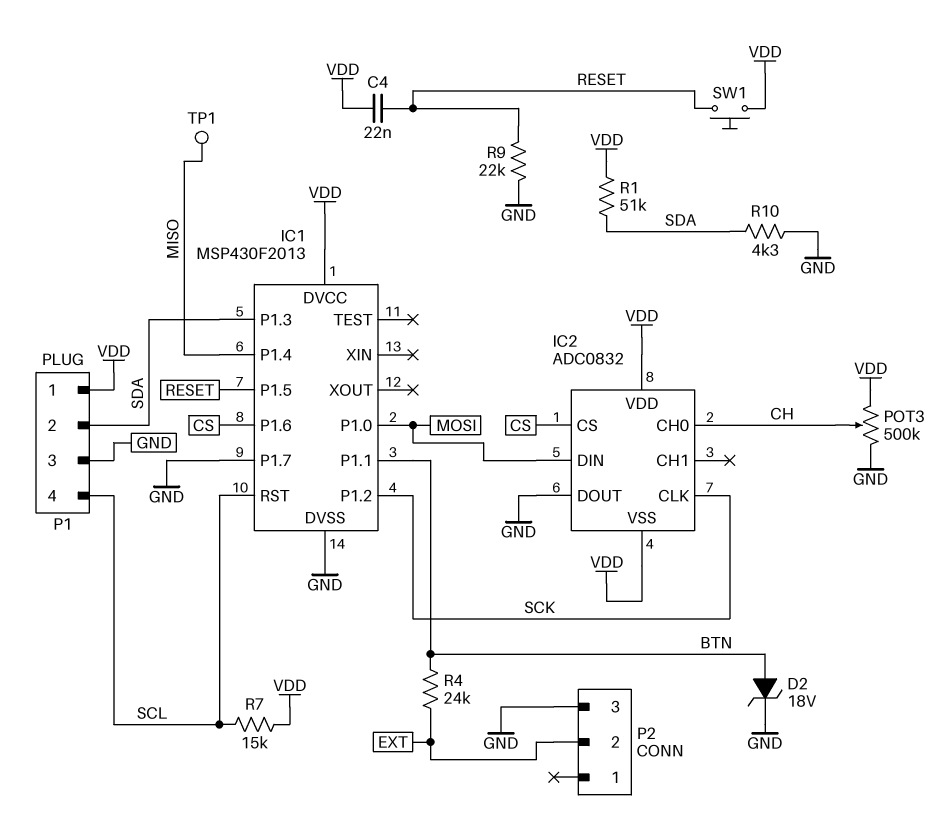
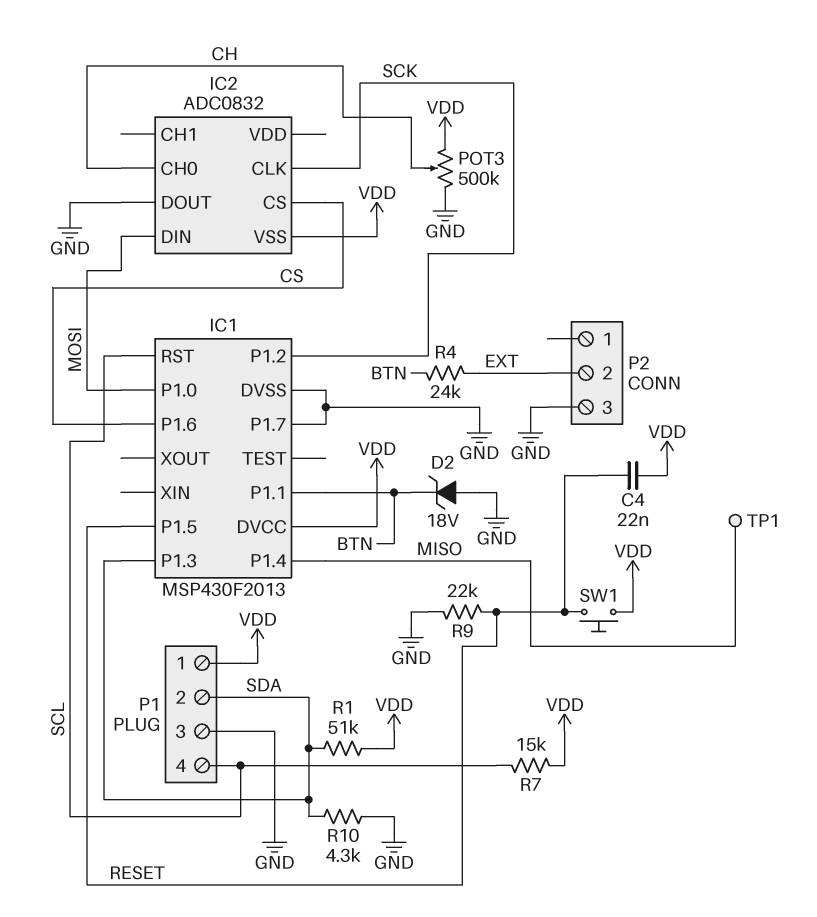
D2: zener 18V (A BTN, K GND) -> zener 18V (A GND, K BTN)
IC2 pin VDD: VDD -> none

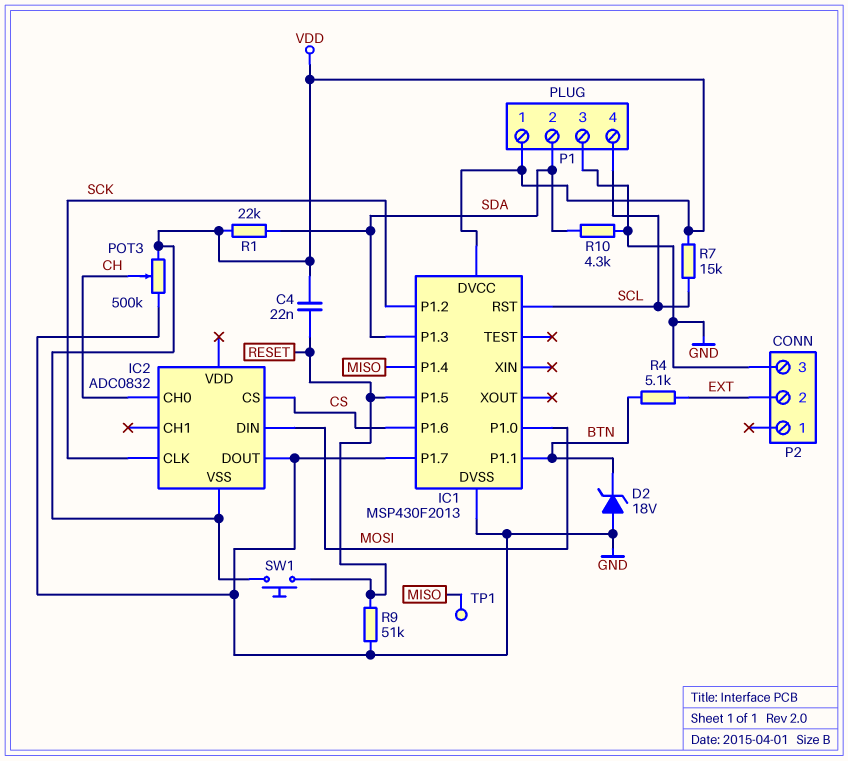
R1: 51k (SDA, VDD) -> 22k (SDA, VDD)
R4: 24k (BTN, EXT) -> 5.1k (BTN, EXT)
R9: 22k (GND, RESET) -> 51k (GND, RESET)

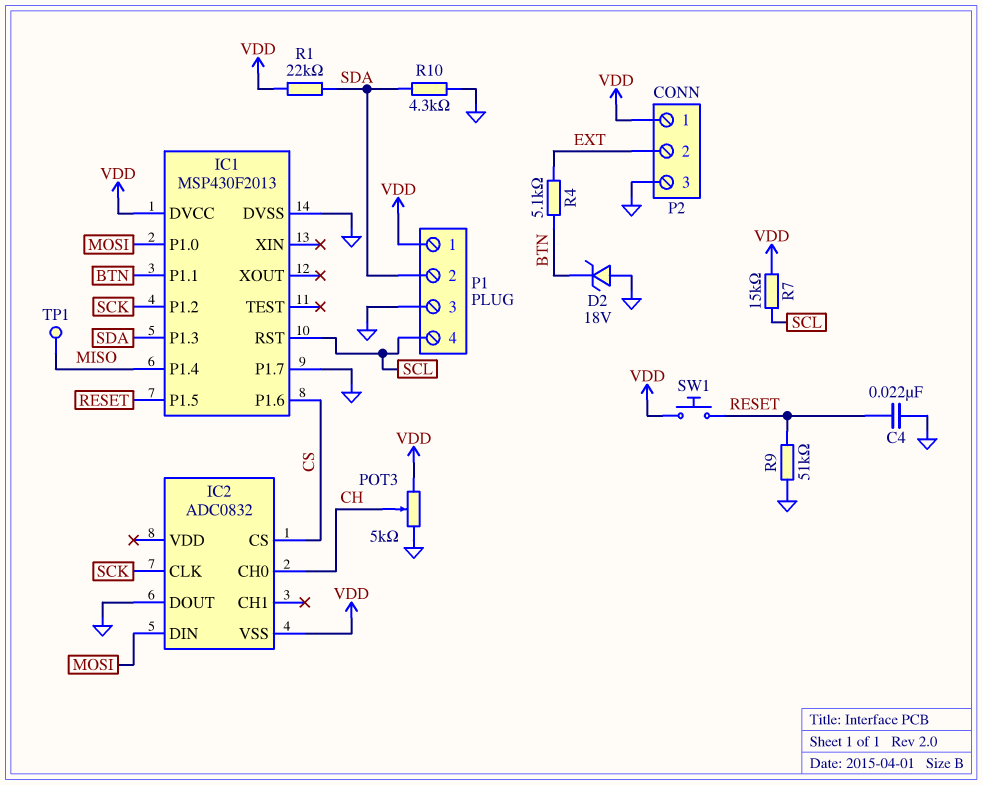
C4: 22nF (RESET, VDD) -> 22nF (GND, RESET)
P2 pin 1: none -> VDD
POT3: 500k (GND, VDD, wiper CH) -> 5k (GND, VDD, wiper CH)

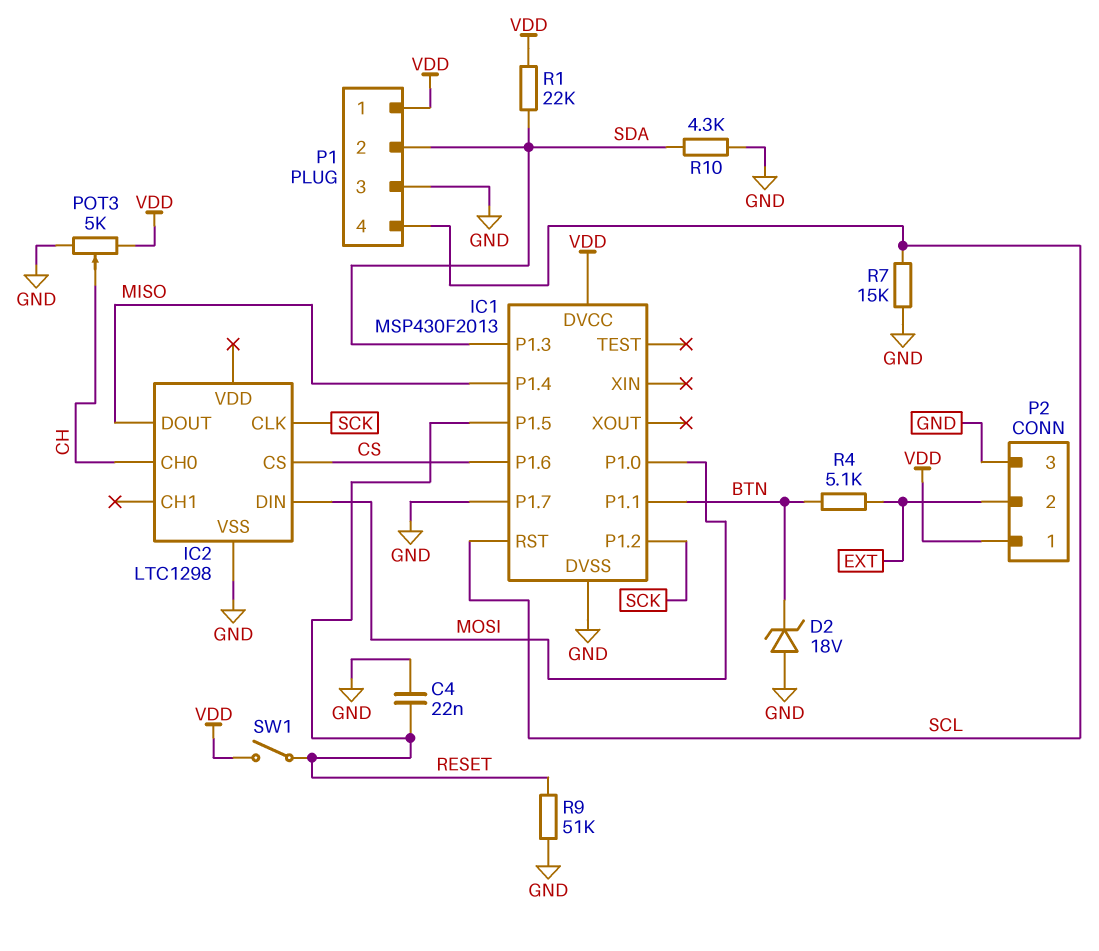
IC2: ADC0832 -> LTC1298
IC2 pin DOUT: GND -> MISO
IC2 pin VSS: VDD -> GND
R7: 15k (SCL, VDD) -> 15k (GND, SCL)
SW1: button (RESET, VDD) -> switch (RESET, VDD)
TP1: test point (MISO) -> none

